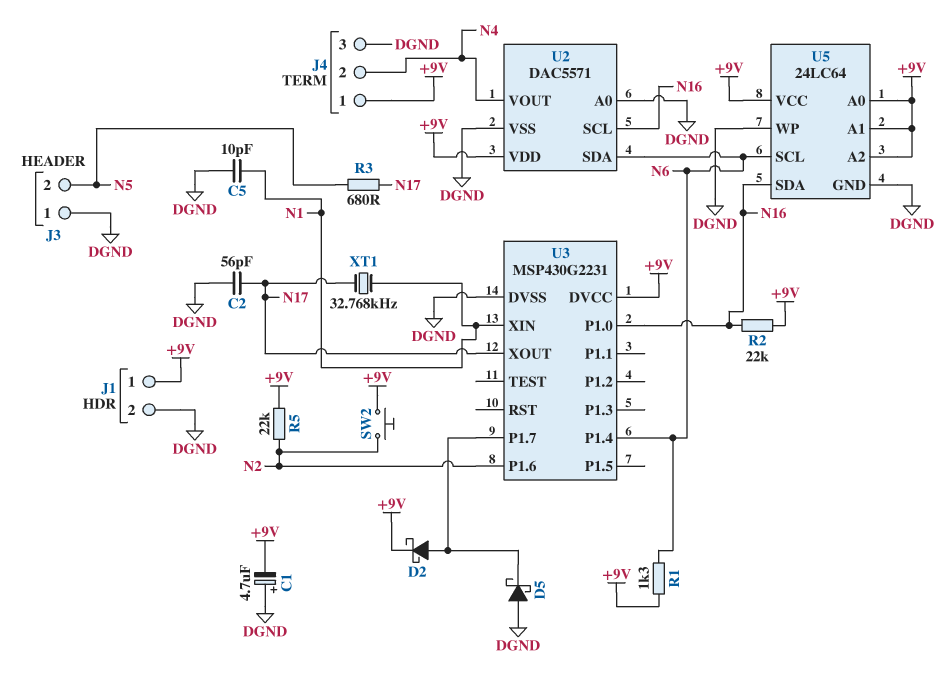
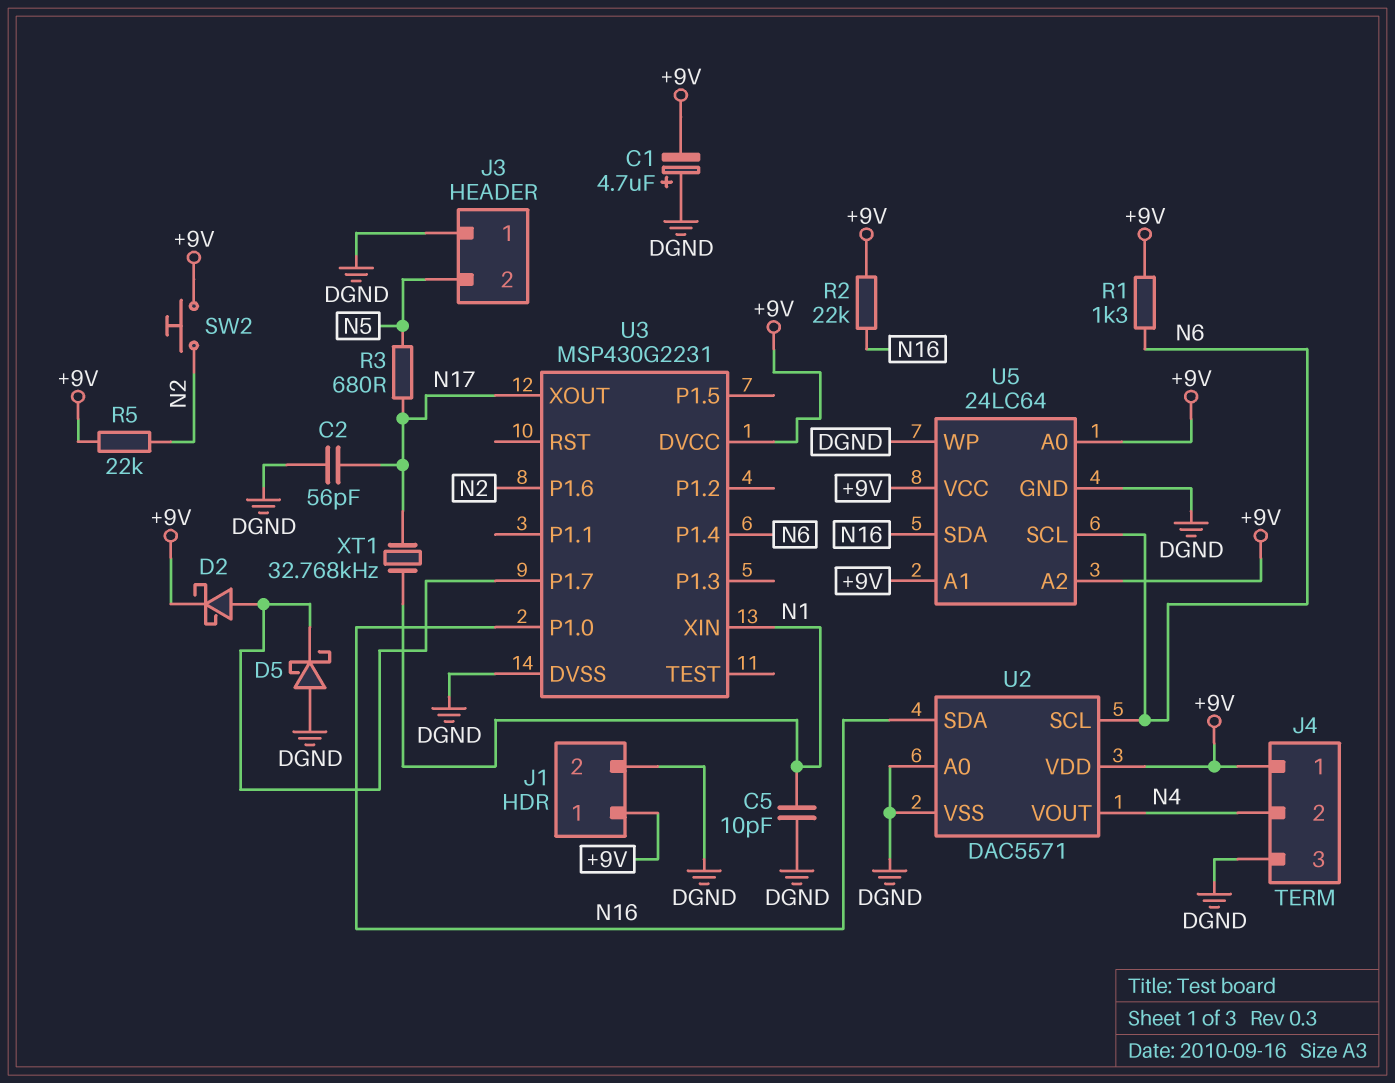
U2 pin SCL: N16 -> N6
U2 pin SDA: N6 -> N16

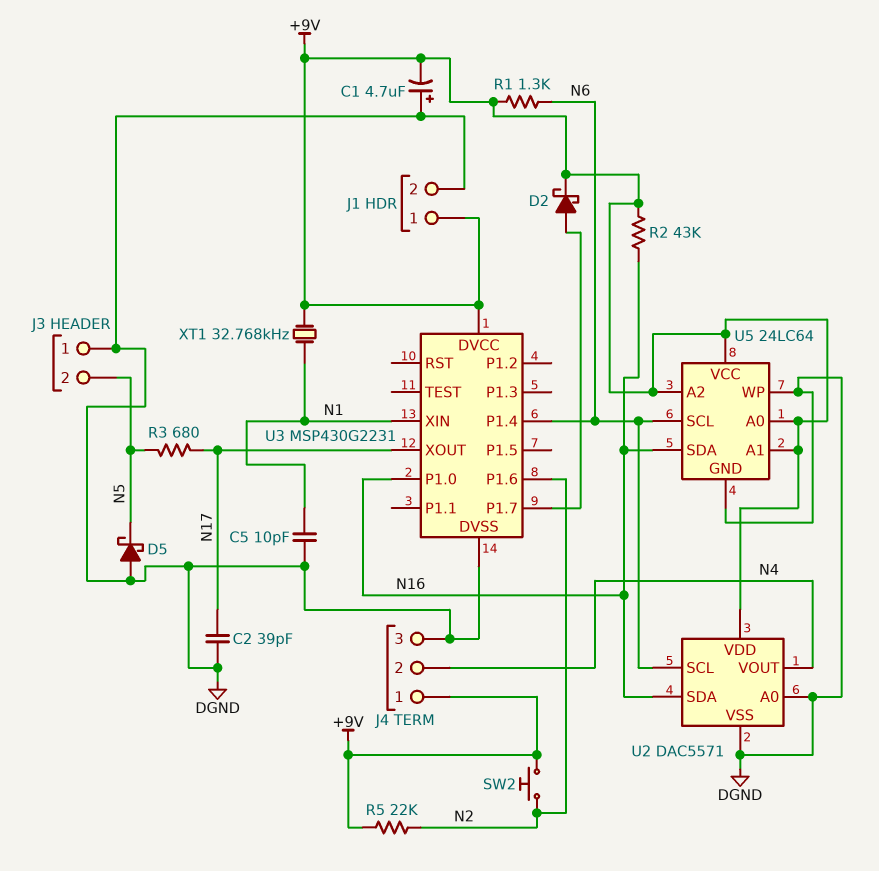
C2: 56pF (DGND, N17) -> 39pF (DGND, N17)
D5: schottky (A DGND, K U3/P1.7) -> schottky (A DGND, K N5)
R2: 22k (+9V, N16) -> 43k (+9V, N16)
XT1: 32.768kHz (N1, N17) -> 32.768kHz (+9V, N1)

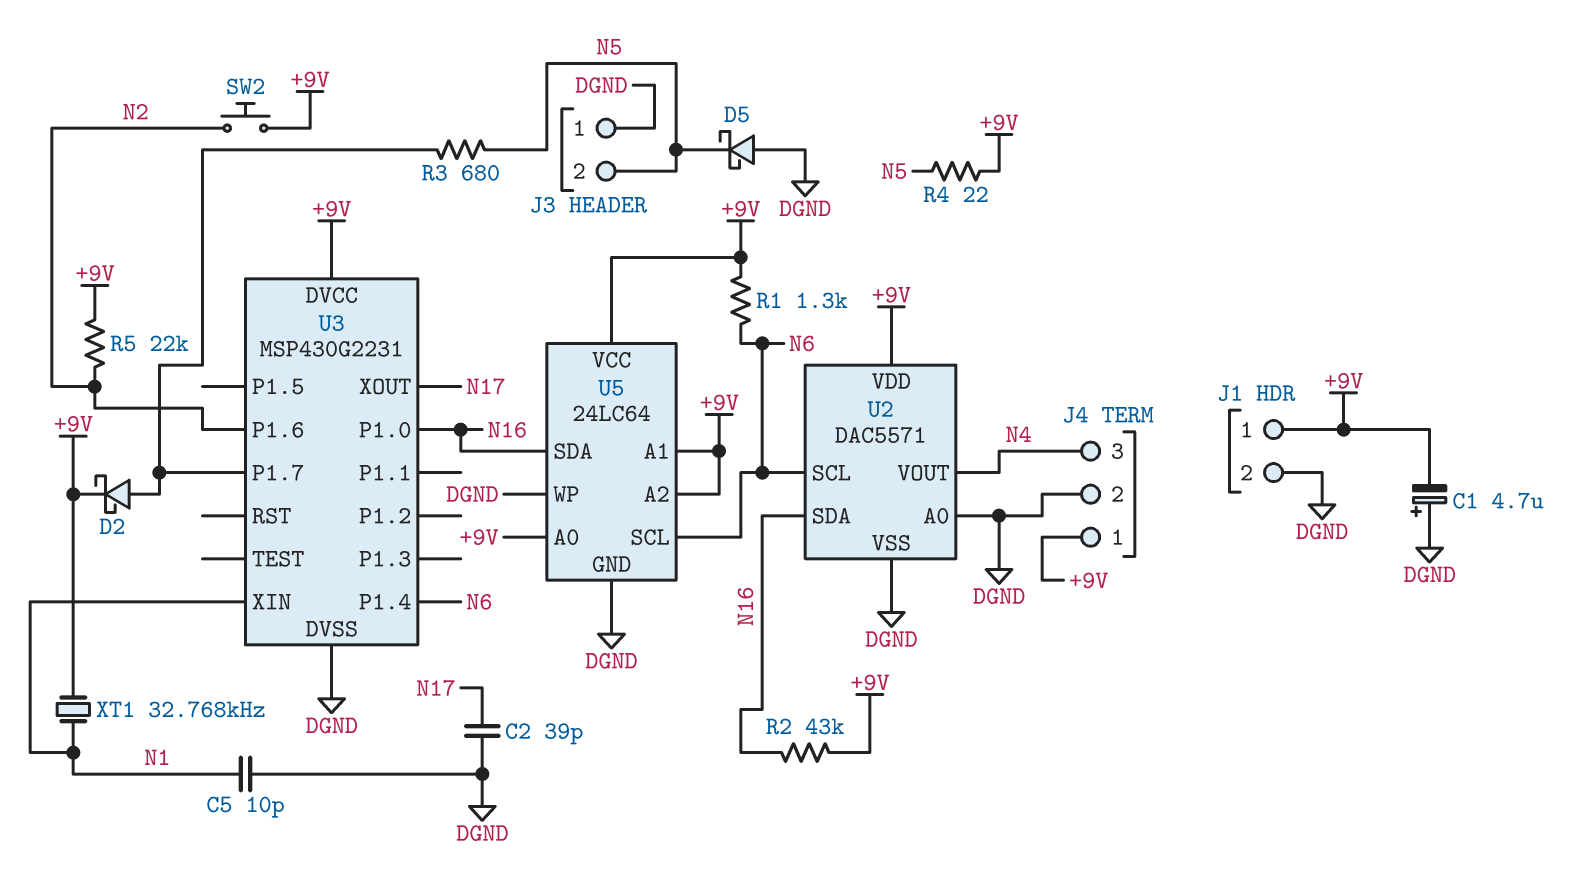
J4 pin 2: N4 -> DGND
J4 pin 3: DGND -> N4
R3: 680 (N5, N17) -> 680 (N5, U3/P1.7)
R4: none -> 22 (+9V, N5)

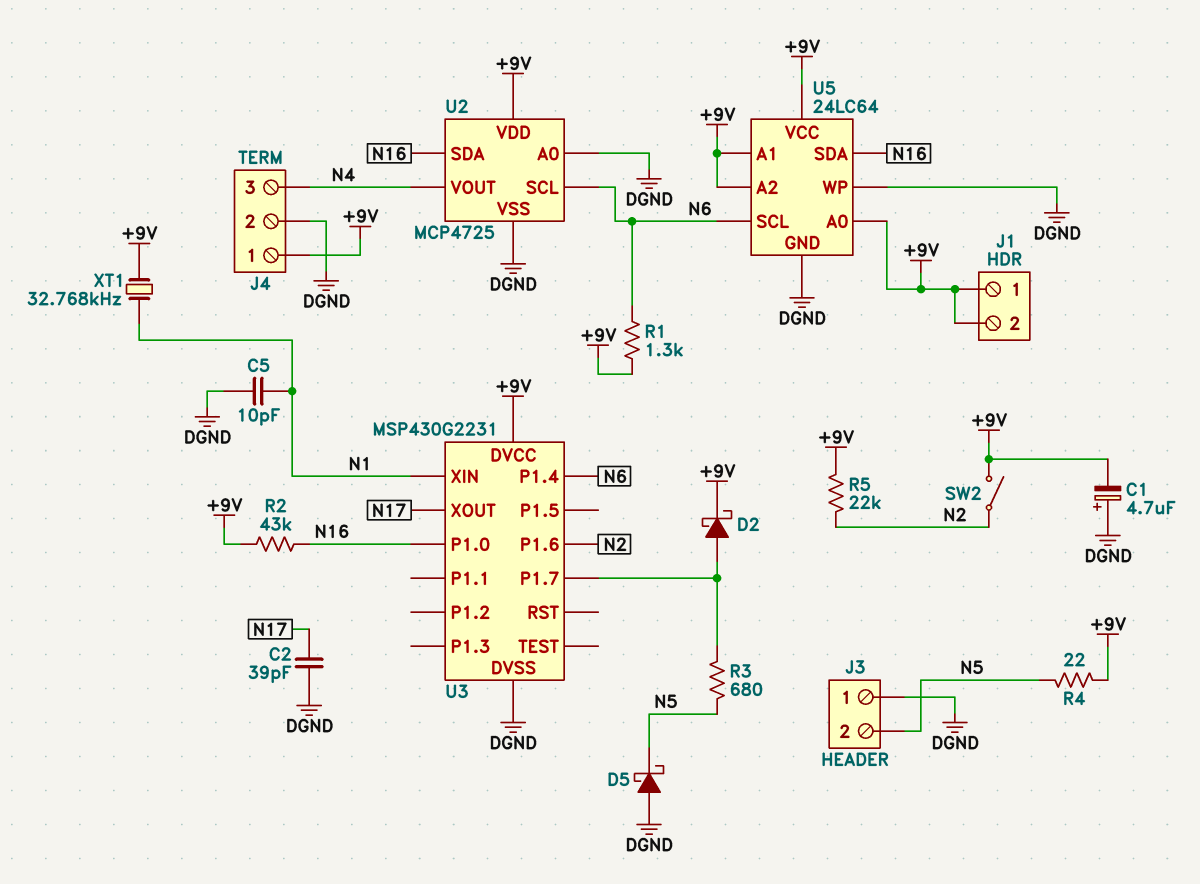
J1 pin 2: DGND -> +9V
SW2: button (+9V, N2) -> switch (+9V, N2)
U2: DAC5571 -> MCP4725

